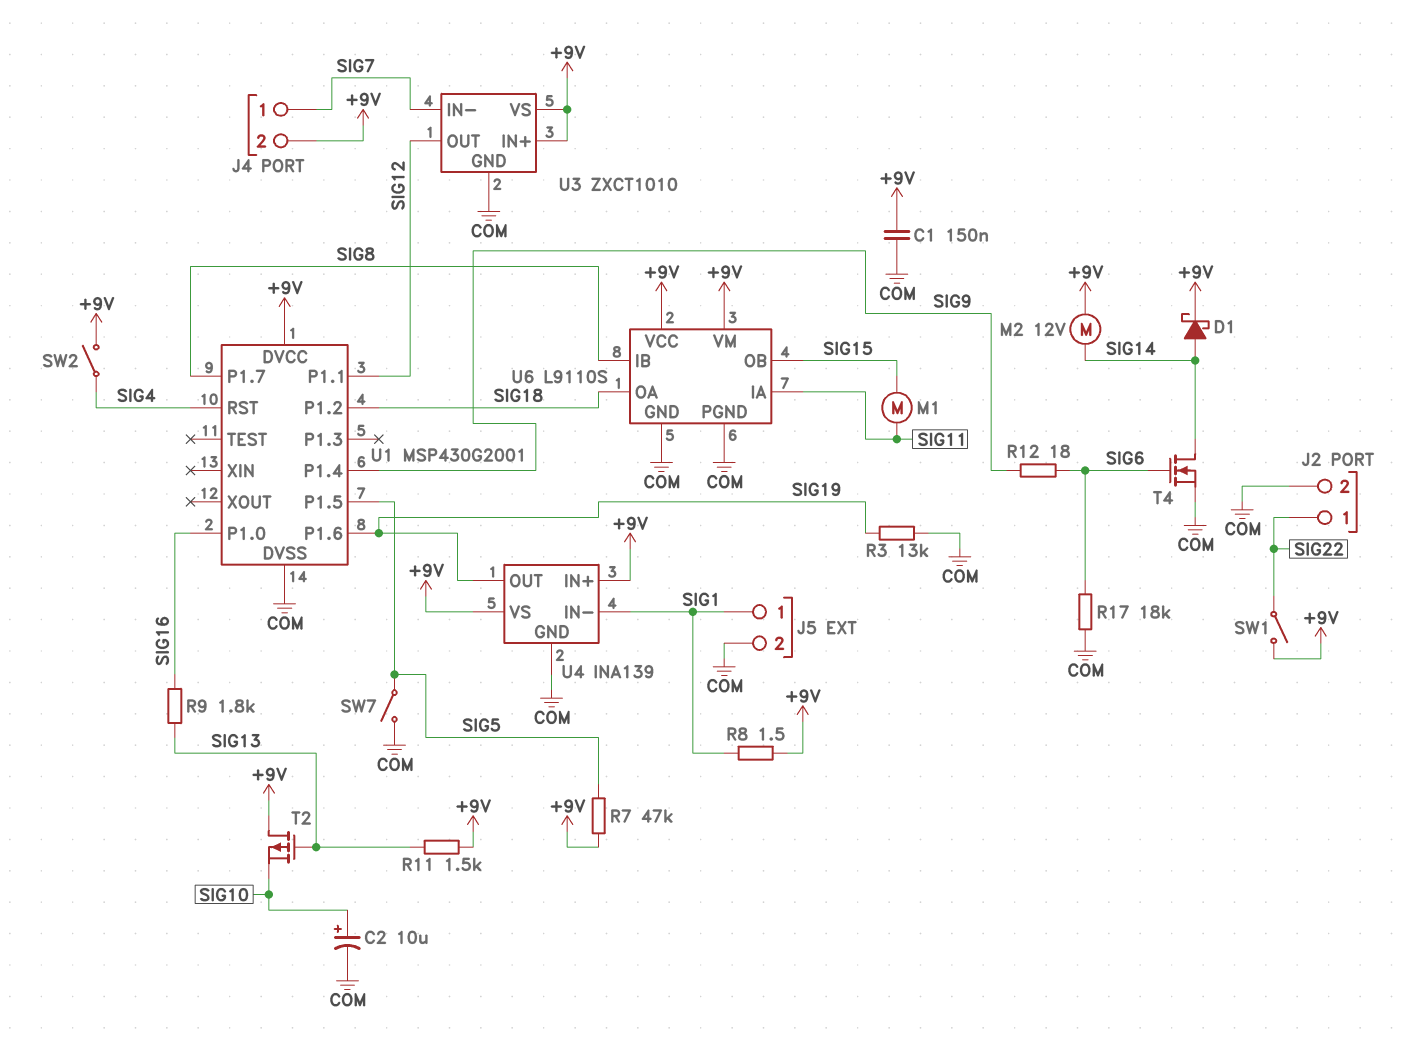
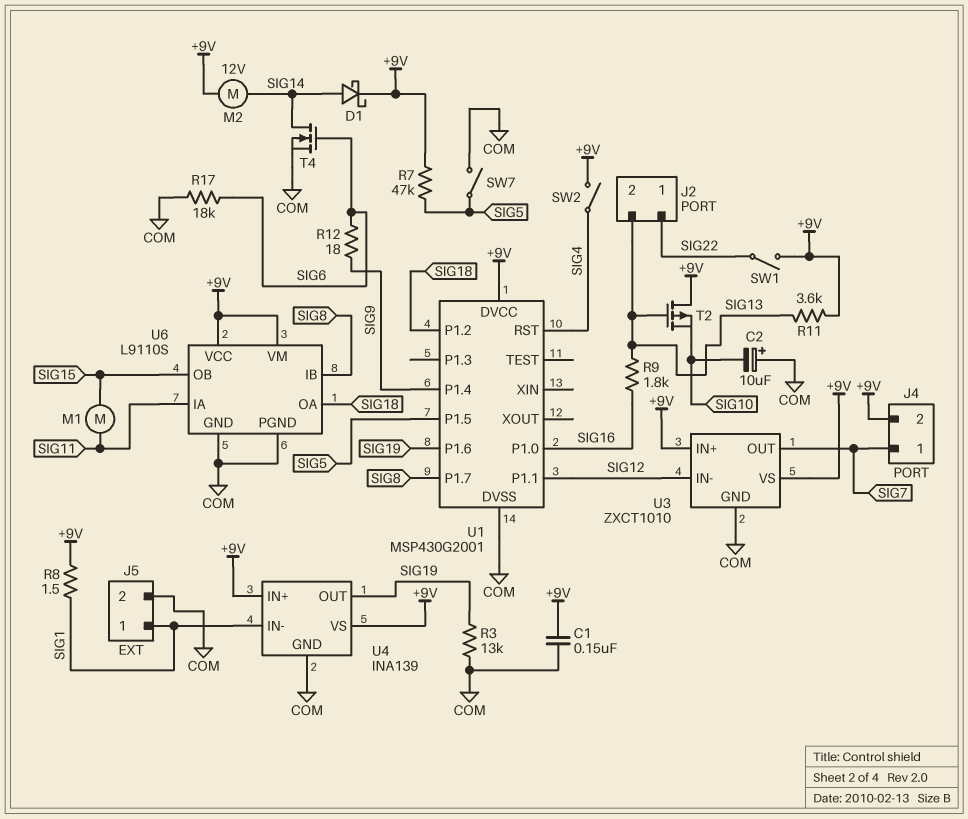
C2: 10uF (plus SIG10, minus COM) -> 10uF (plus COM, minus SIG10)
J2 pin 2: COM -> SIG13
R11: 1.5k (+9V, SIG13) -> 3.6k (+9V, SIG13)
U3 pin IN-: SIG7 -> SIG12
U3 pin OUT: SIG12 -> SIG7

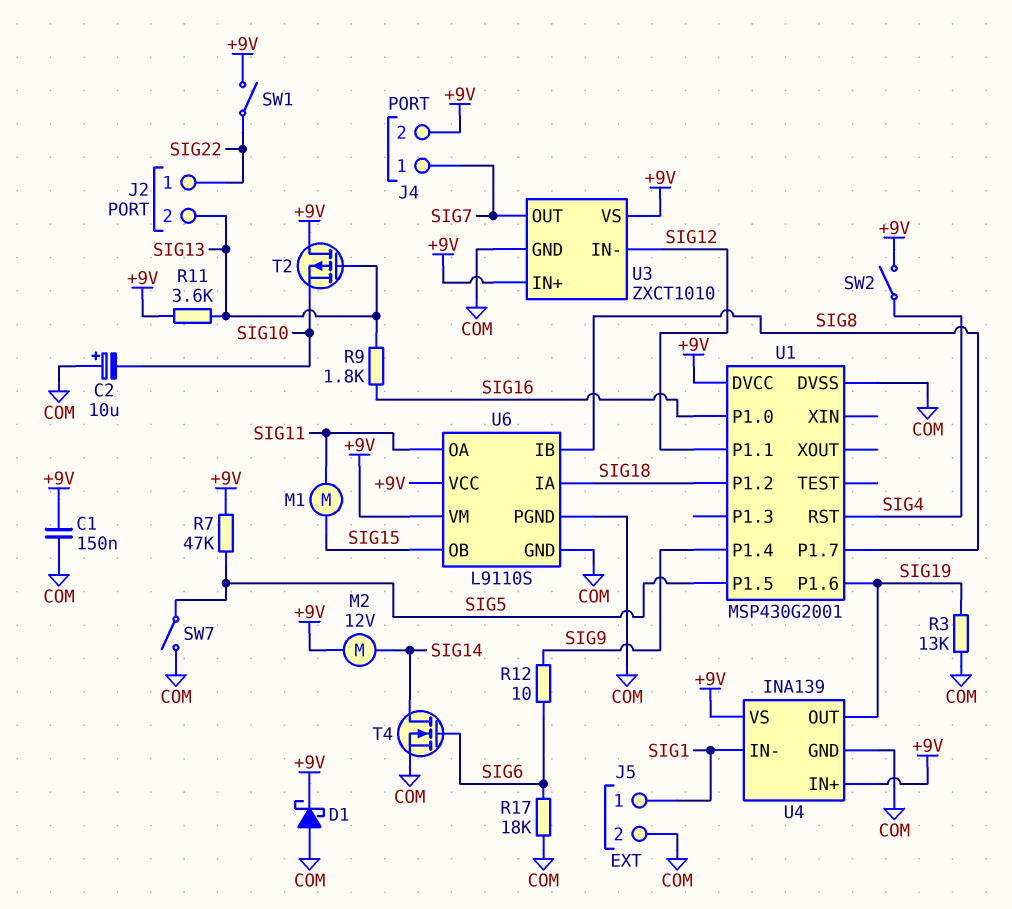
D1: schottky (A SIG14, K +9V) -> schottky (A COM, K +9V)
R8: 1.5 (+9V, SIG1) -> none
R12: 18 (SIG6, SIG9) -> 10 (SIG6, SIG9)
U6 pin IA: SIG11 -> SIG18
U6 pin OA: SIG18 -> SIG11

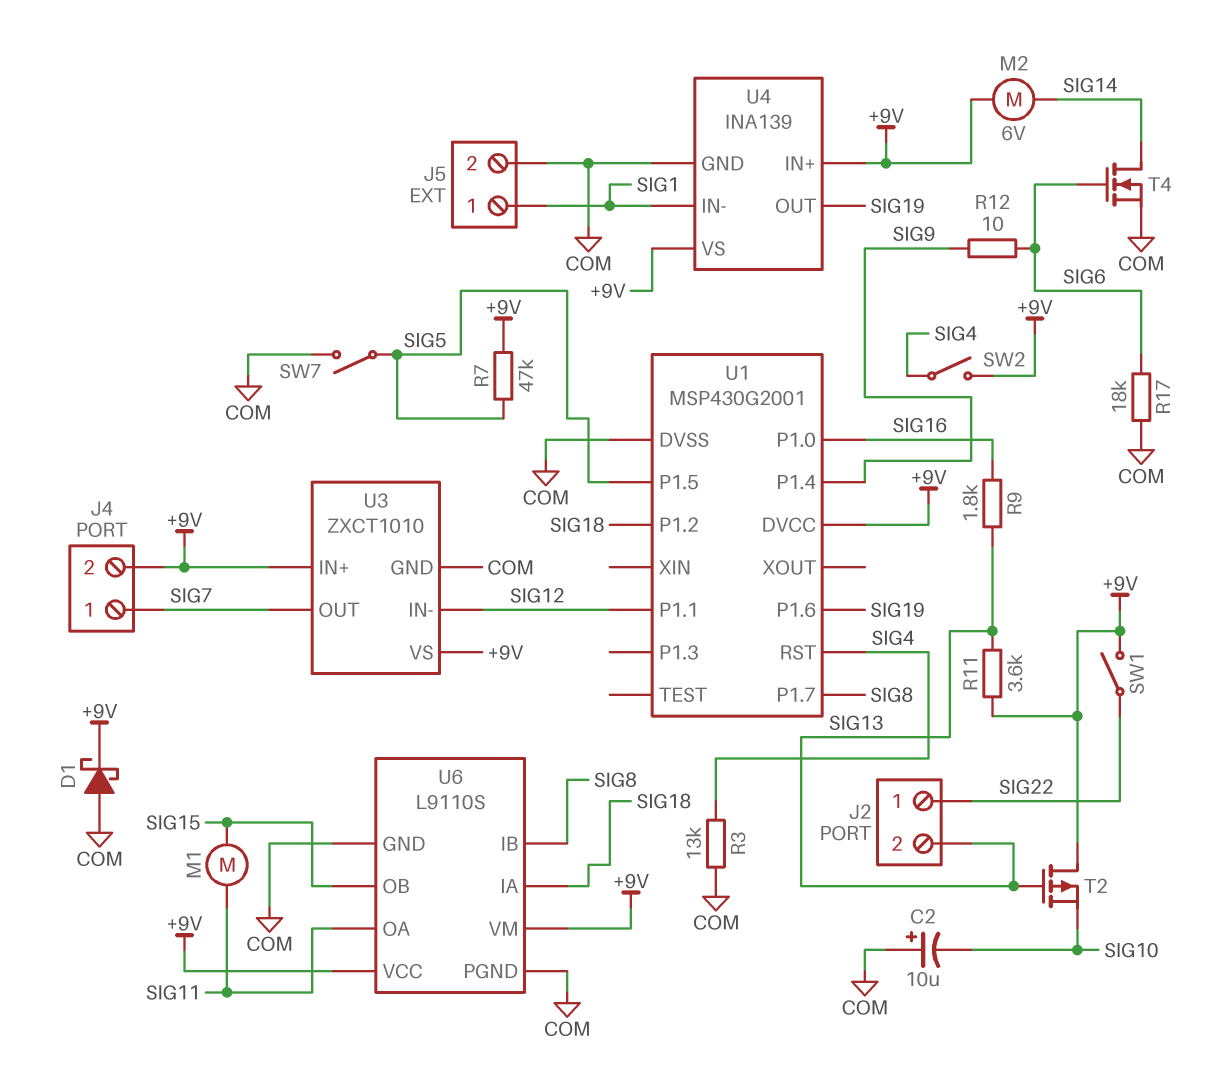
C1: 150nF (+9V, COM) -> none
M2: motor 12V (+9V, SIG14) -> motor 6V (+9V, SIG14)
R3: 13k (COM, SIG19) -> 13k (COM, SIG4)

